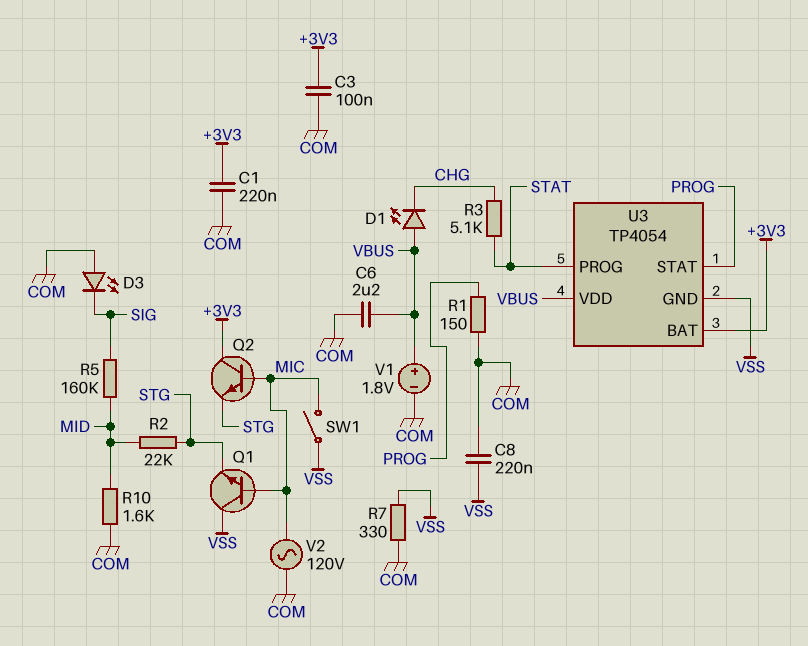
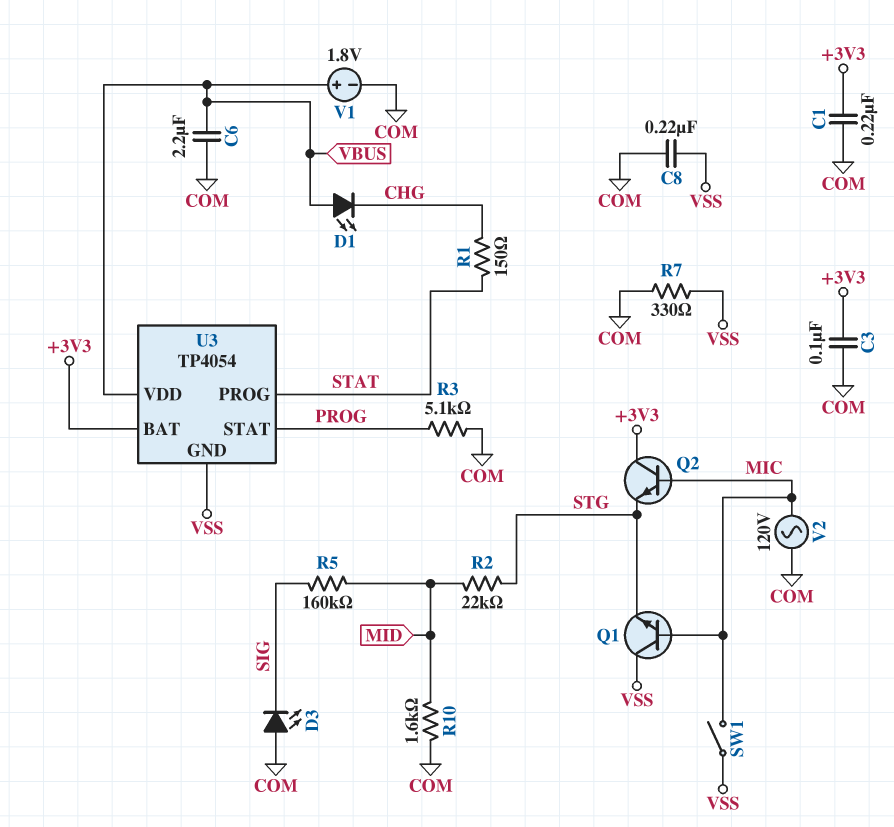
R1: 150 (COM, PROG) -> 150 (CHG, STAT)
R3: 5.1k (CHG, STAT) -> 5.1k (COM, PROG)

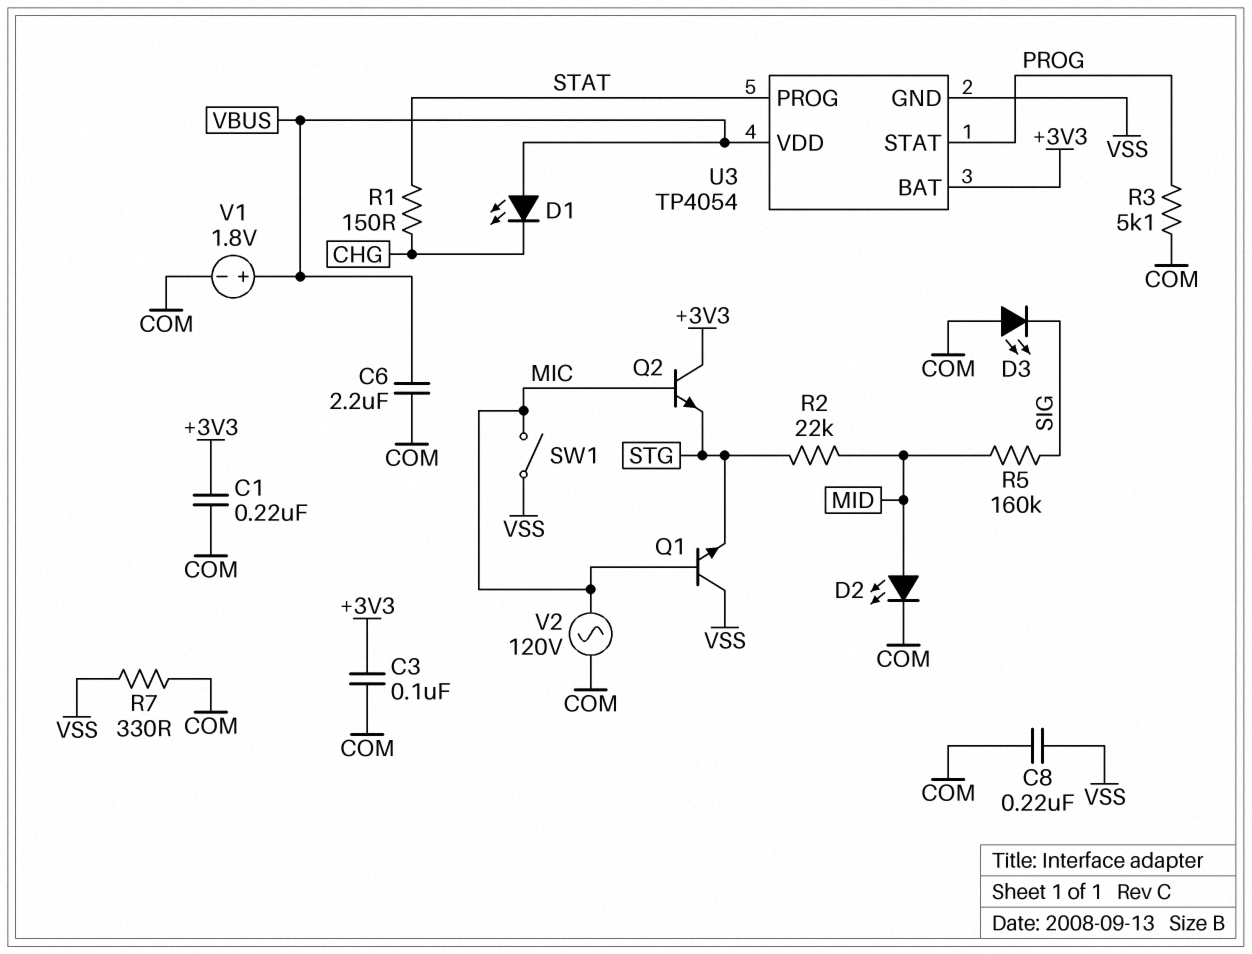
D2: none -> LED (A MID, K COM)
R10: 1.6k (COM, MID) -> none

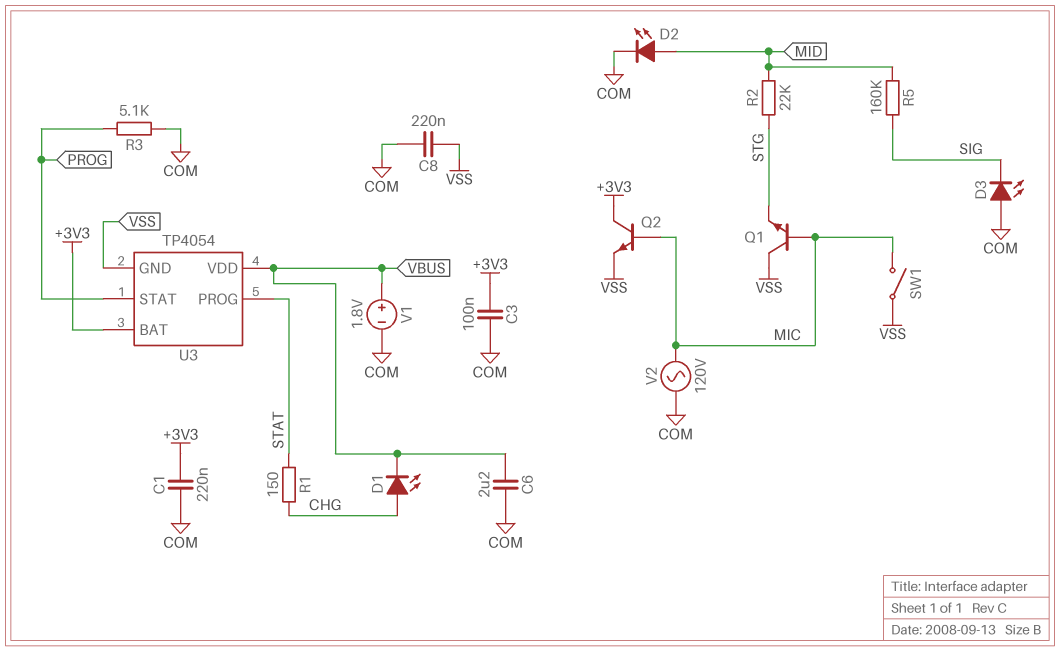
D1: LED (A VBUS, K CHG) -> LED (A CHG, K VBUS)
Q2: NPN (B MIC, C +3V3, E STG) -> NPN (B MIC, C +3V3, E VSS)
R7: 330 (COM, VSS) -> none

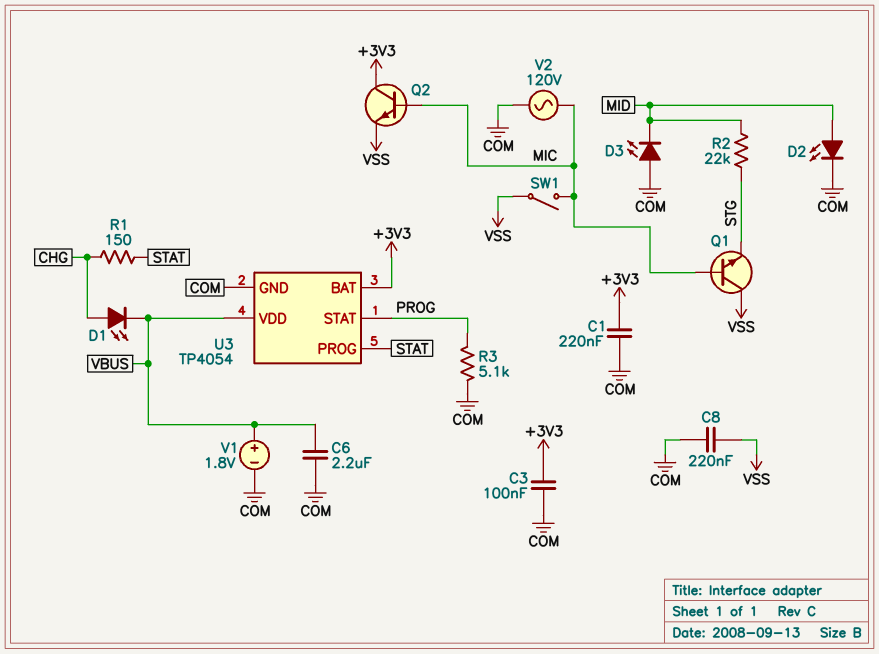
D3: LED (A COM, K SIG) -> LED (A COM, K MID)
R5: 160k (MID, SIG) -> none
U3 pin GND: VSS -> COM

